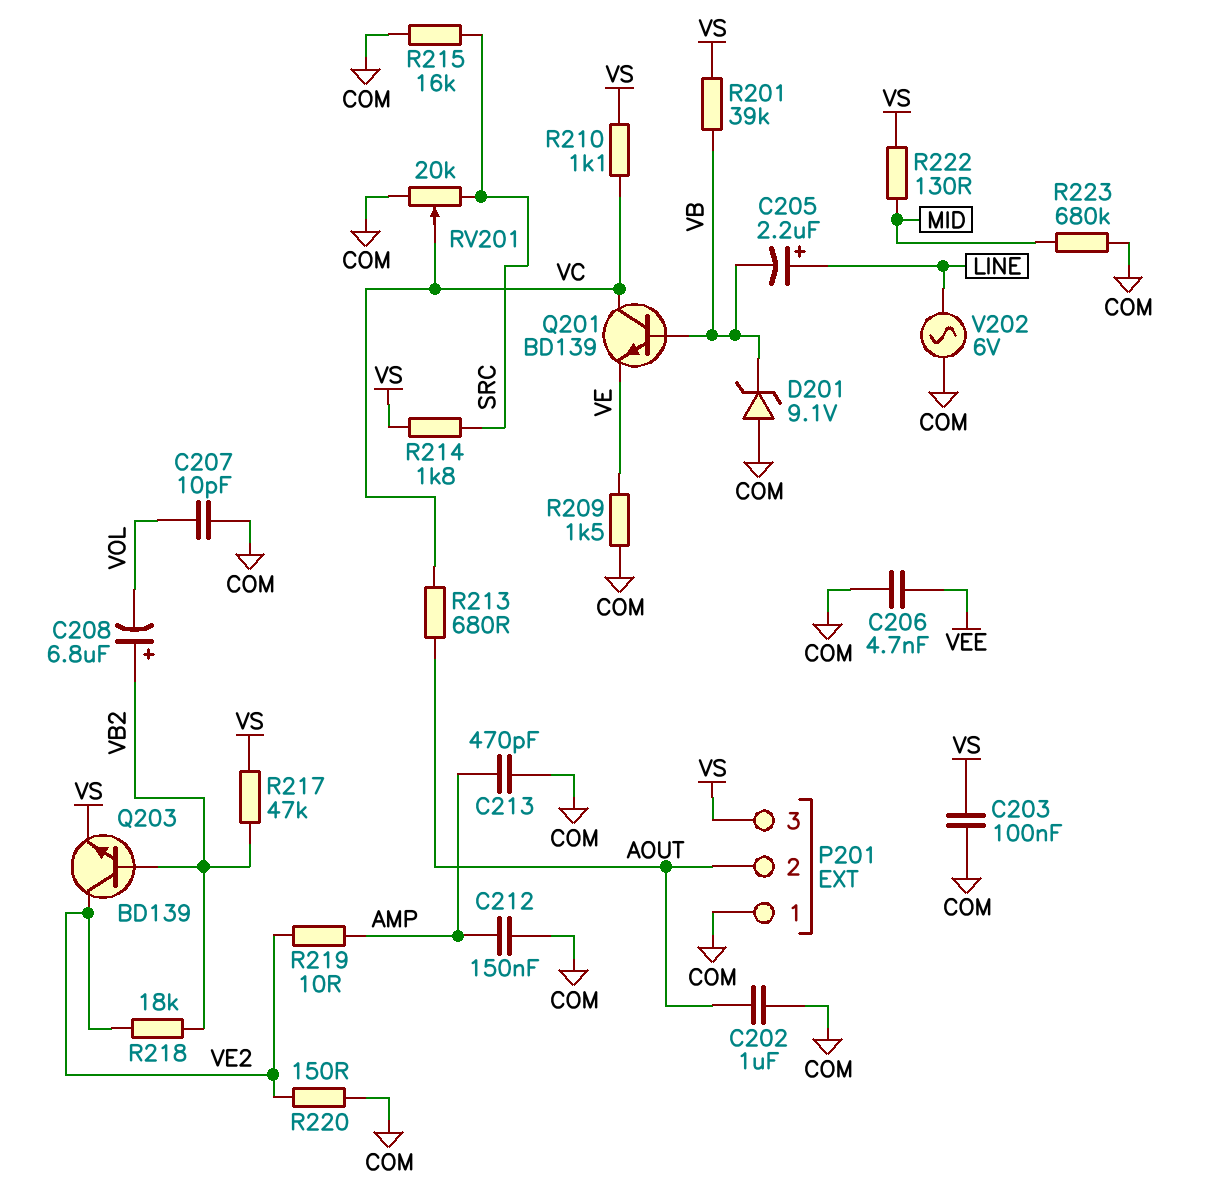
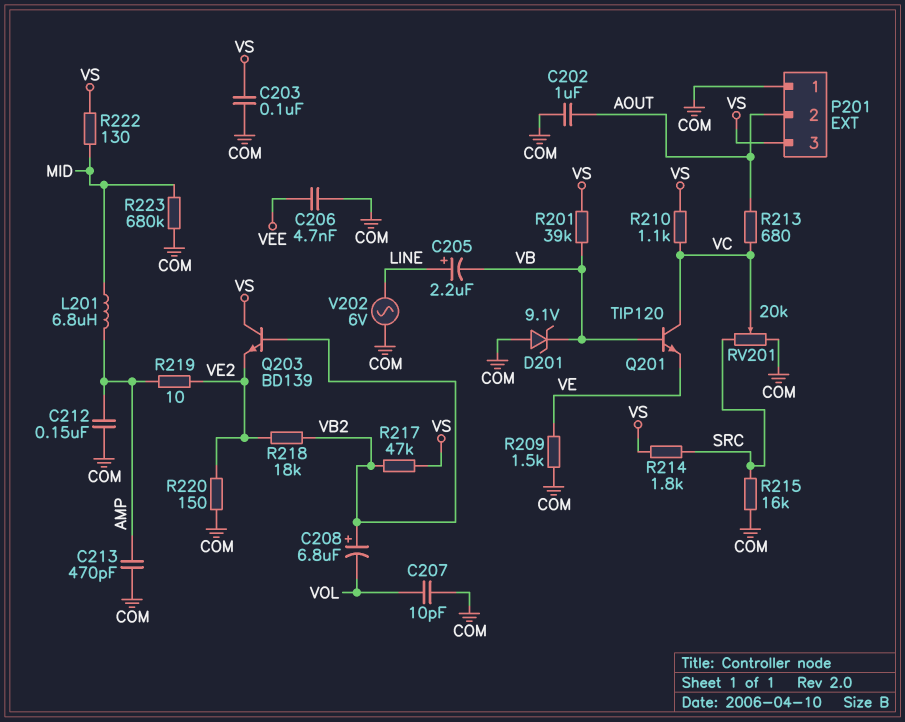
L201: none -> 6.8uH (AMP, MID)
Q201: NPN BD139 (B VB, C VC, E VE) -> NPN TIP120 (B VB, C VC, E VE)
Q203: NPN BD139 (B VB2, C VE2, E VS) -> NPN BD139 (B VB2, C VS, E VE2)

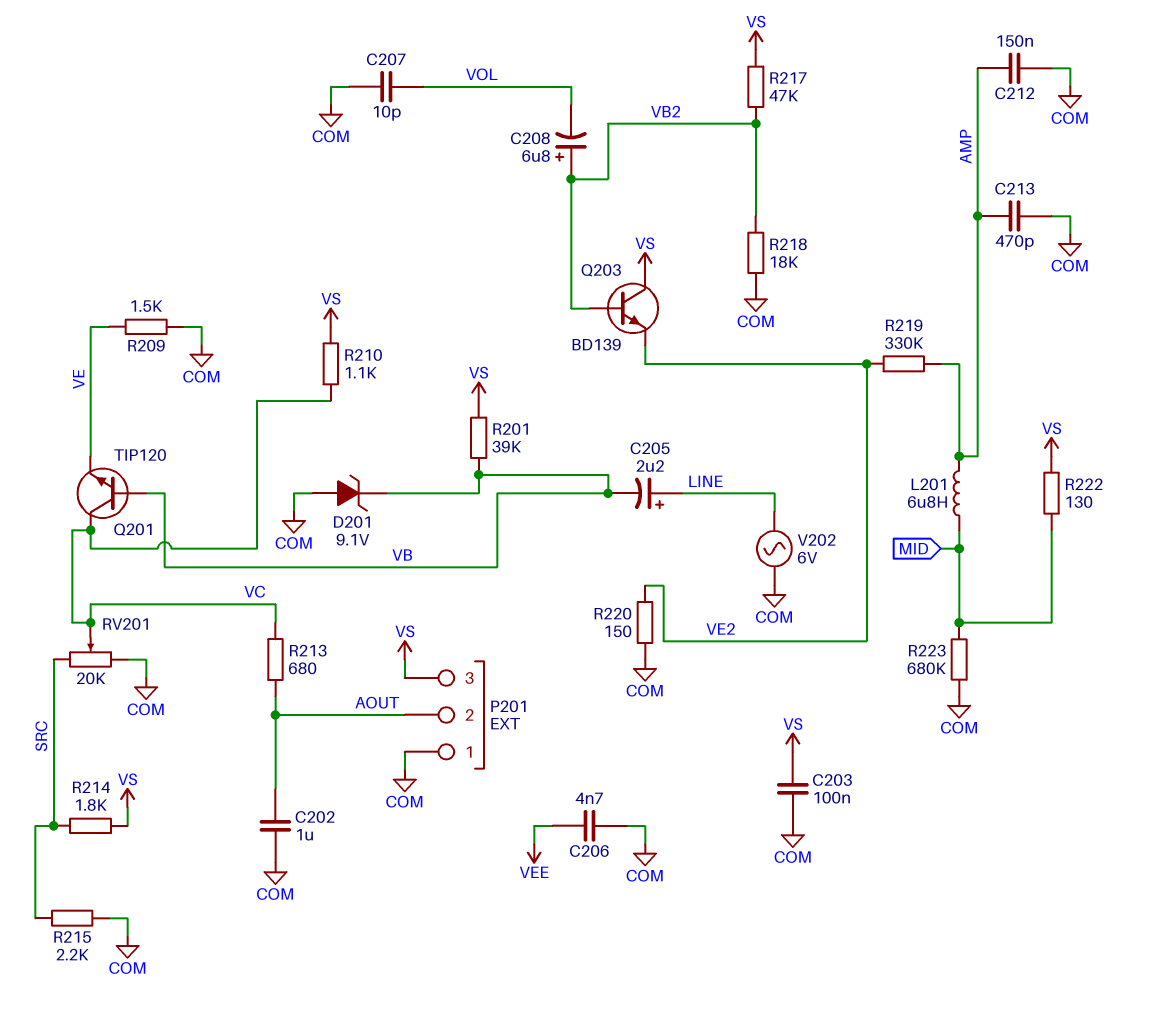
R215: 16k (COM, SRC) -> 2.2k (COM, SRC)
R218: 18k (VB2, VE2) -> 18k (COM, VB2)
R219: 10 (AMP, VE2) -> 330k (AMP, VE2)

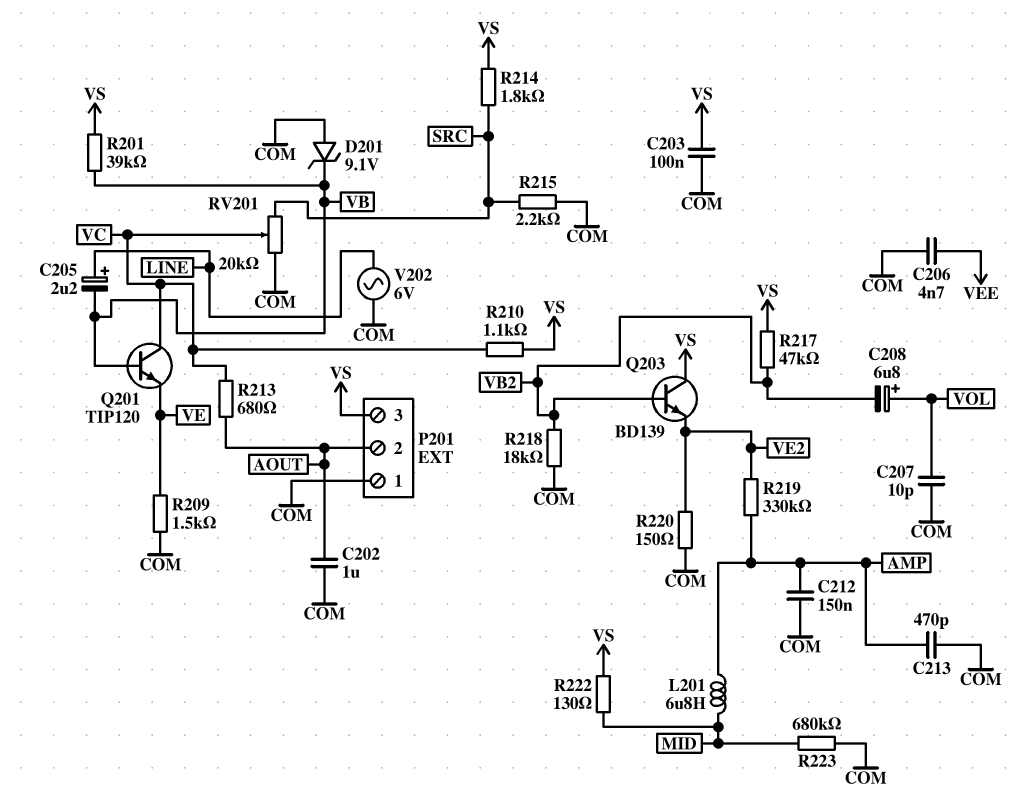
C208: 6.8uF (plus VB2, minus VOL) -> 6.8uF (plus VOL, minus VB2)

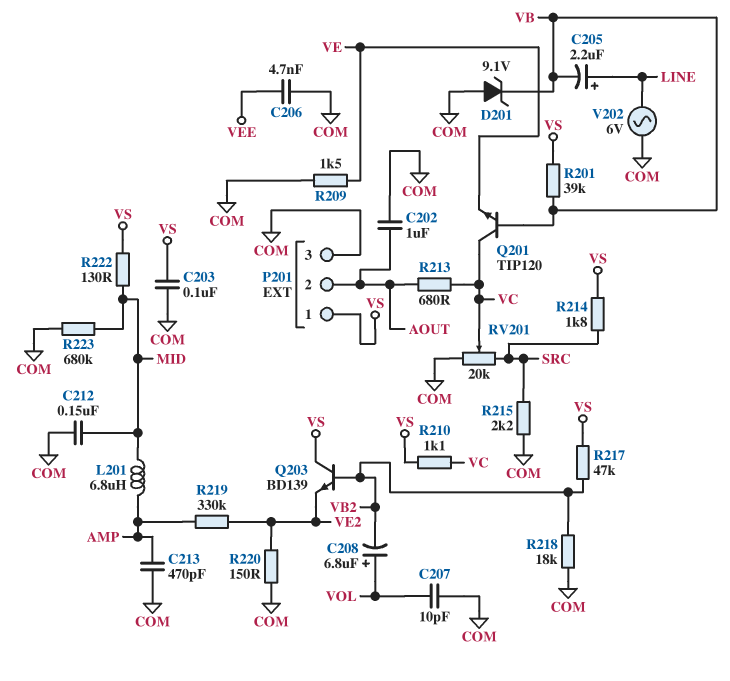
C212: 150nF (AMP, COM) -> 150nF (COM, MID)
P201 pin 1: COM -> VS
P201 pin 3: VS -> COM

